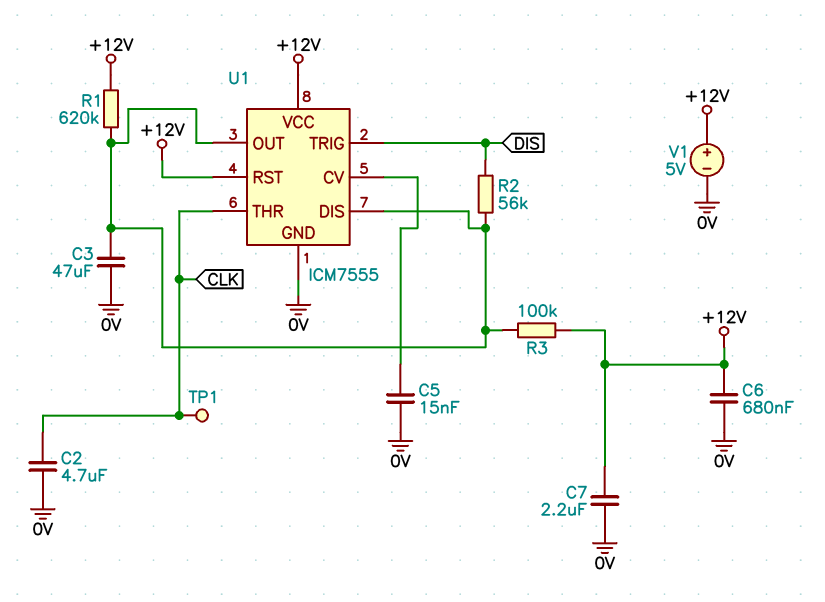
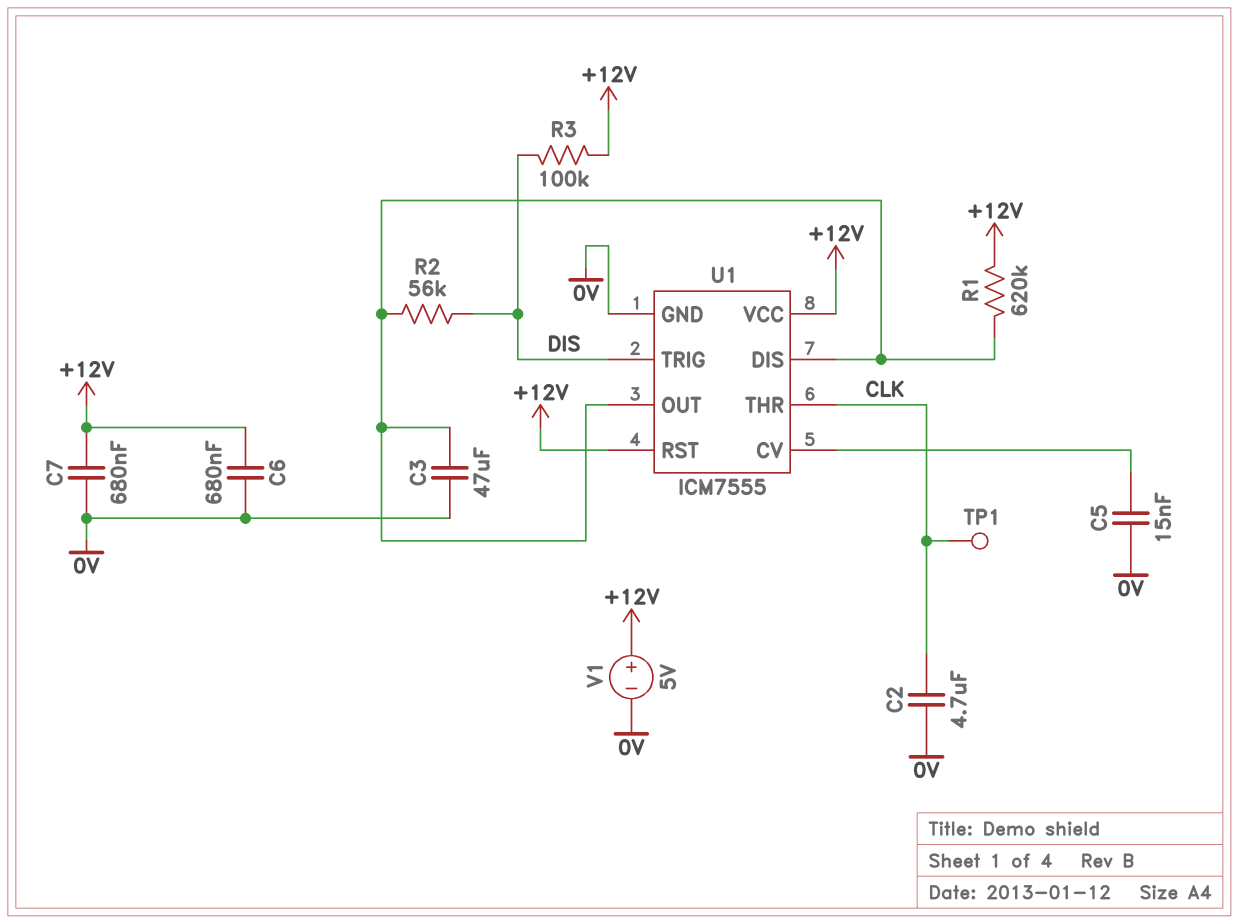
C7: 2.2uF (+12V, 0V) -> 680nF (+12V, 0V)
R3: 100k (+12V, U1/DIS) -> 100k (+12V, DIS)

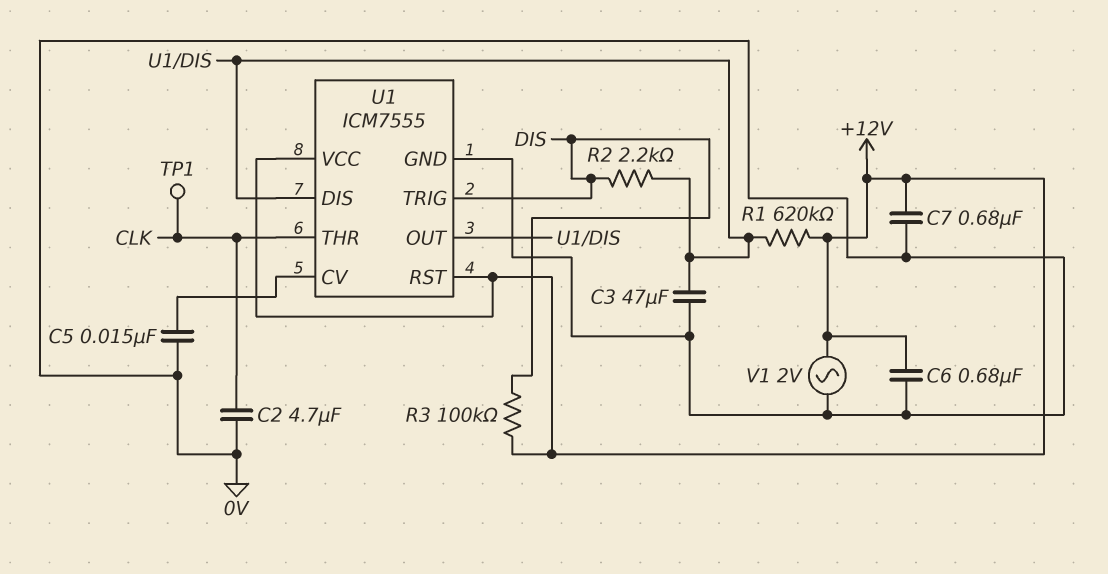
R2: 56k (DIS, U1/DIS) -> 2.2k (DIS, U1/DIS)
V1: 5V (plus +12V, minus 0V) -> AC 2V (+12V, 0V)

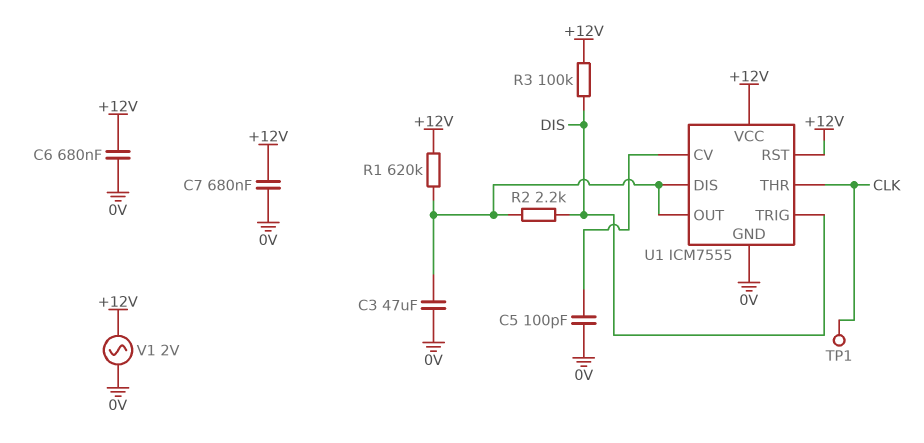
C2: 4.7uF (0V, CLK) -> none
C5: 15nF (0V, U1/CV) -> 100pF (0V, U1/CV)

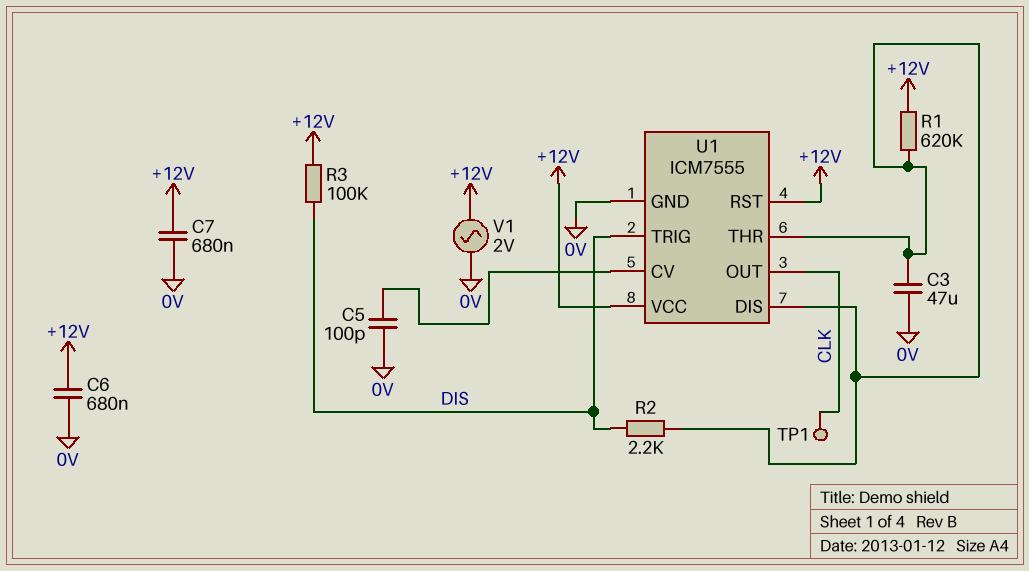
U1 pin OUT: U1/DIS -> CLK
U1 pin THR: CLK -> U1/DIS

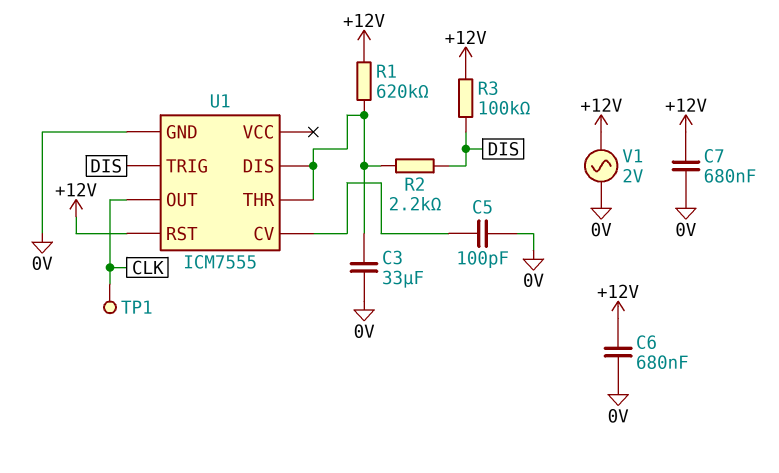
C3: 47uF (0V, U1/DIS) -> 33uF (0V, U1/DIS)
U1 pin VCC: +12V -> none

